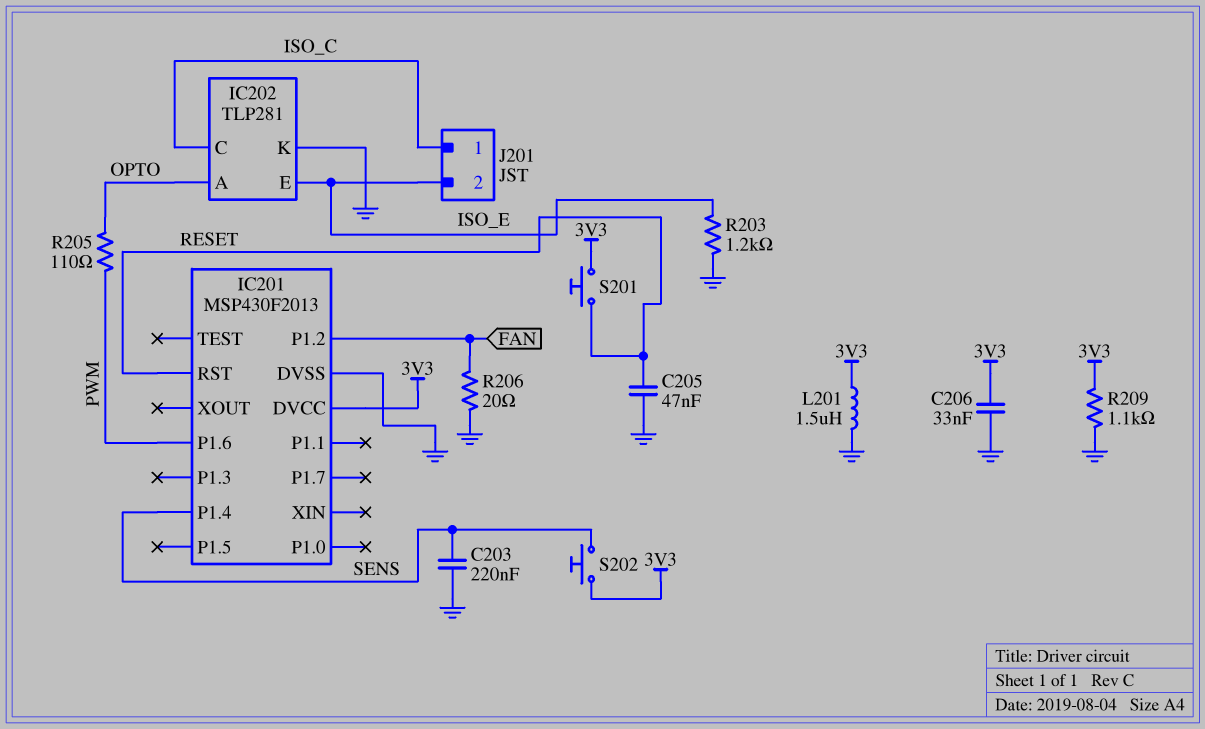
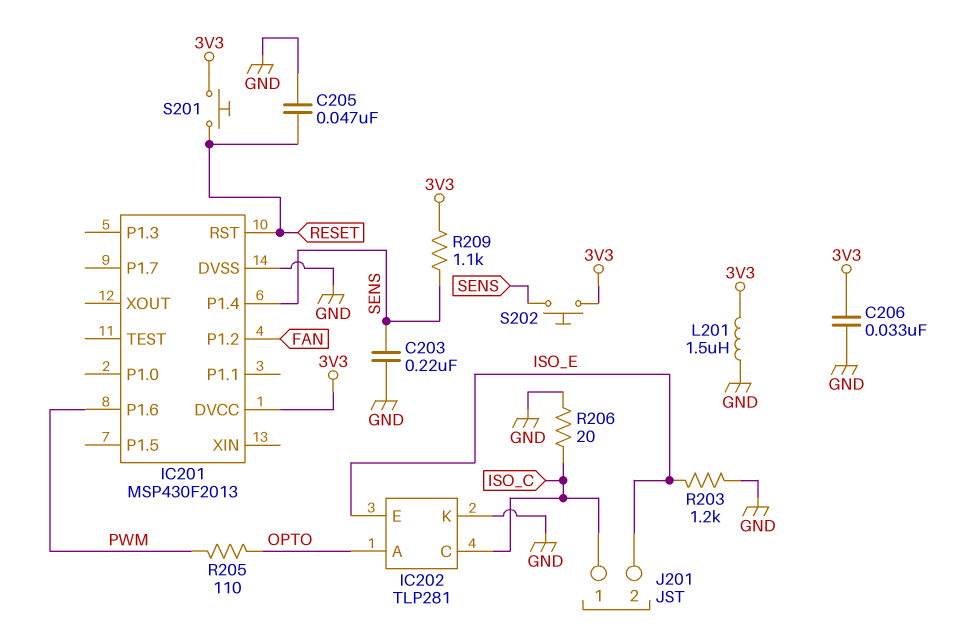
R206: 20 (FAN, GND) -> 20 (GND, ISO_C)
R209: 1.1k (3V3, GND) -> 1.1k (3V3, SENS)

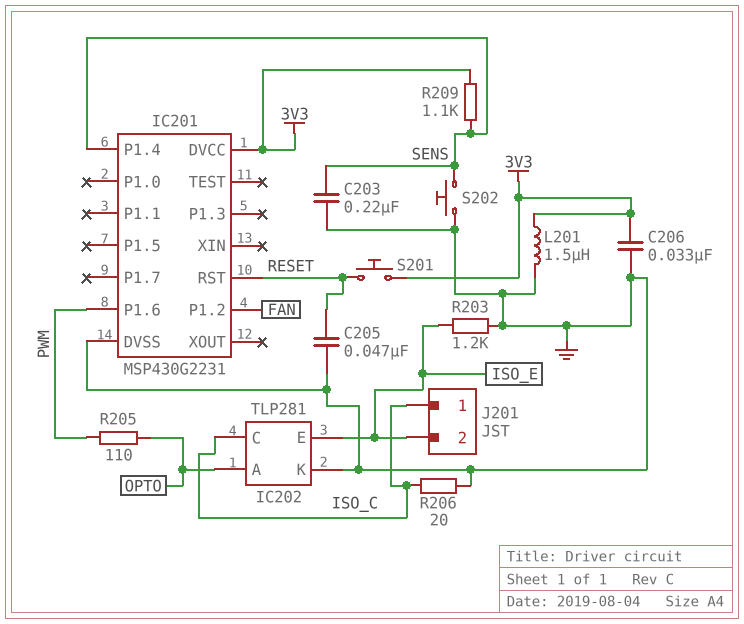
IC201: MSP430F2013 -> MSP430G2231
S202: button (3V3, SENS) -> button (GND, SENS)

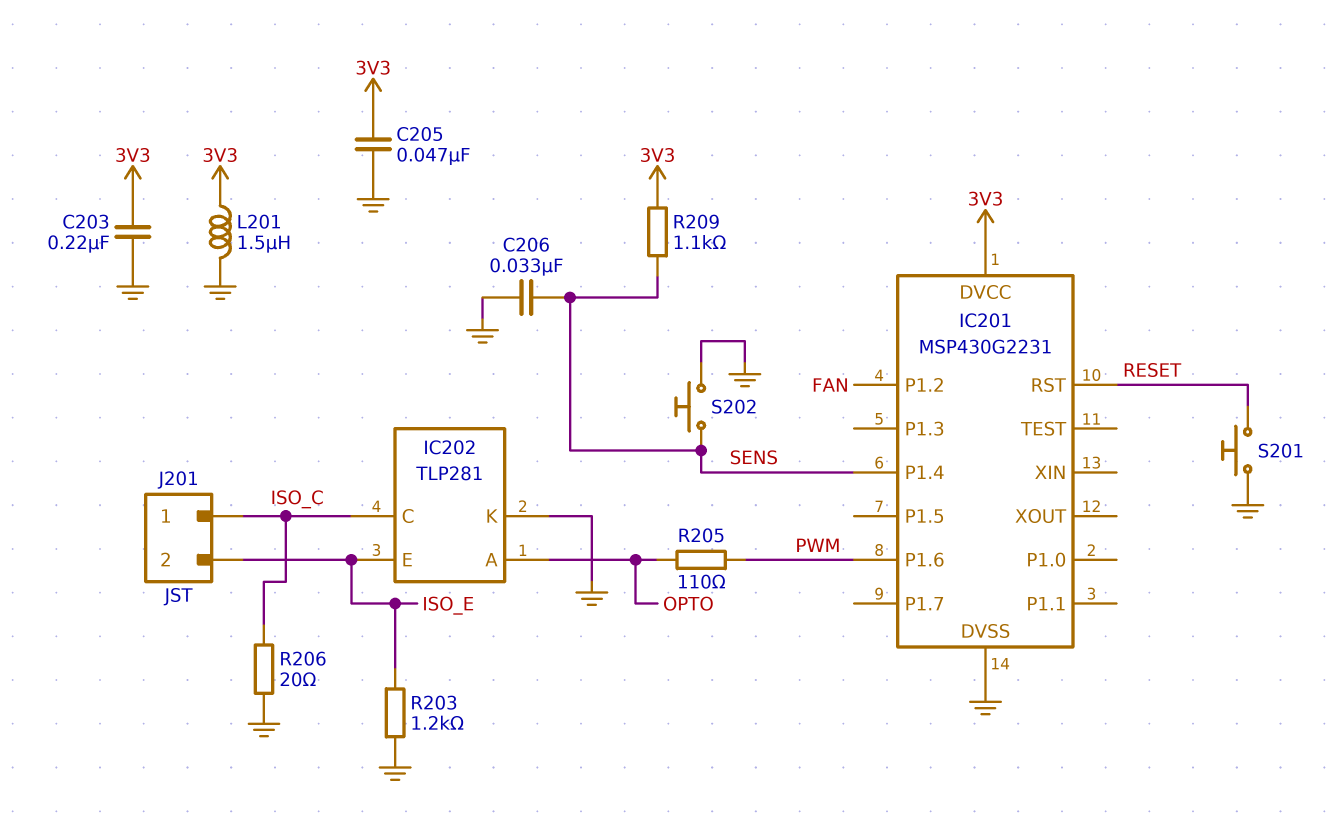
C203: 220nF (GND, SENS) -> 220nF (3V3, GND)
C205: 47nF (GND, RESET) -> 47nF (3V3, GND)
C206: 33nF (3V3, GND) -> 33nF (GND, SENS)
S201: button (3V3, RESET) -> button (GND, RESET)

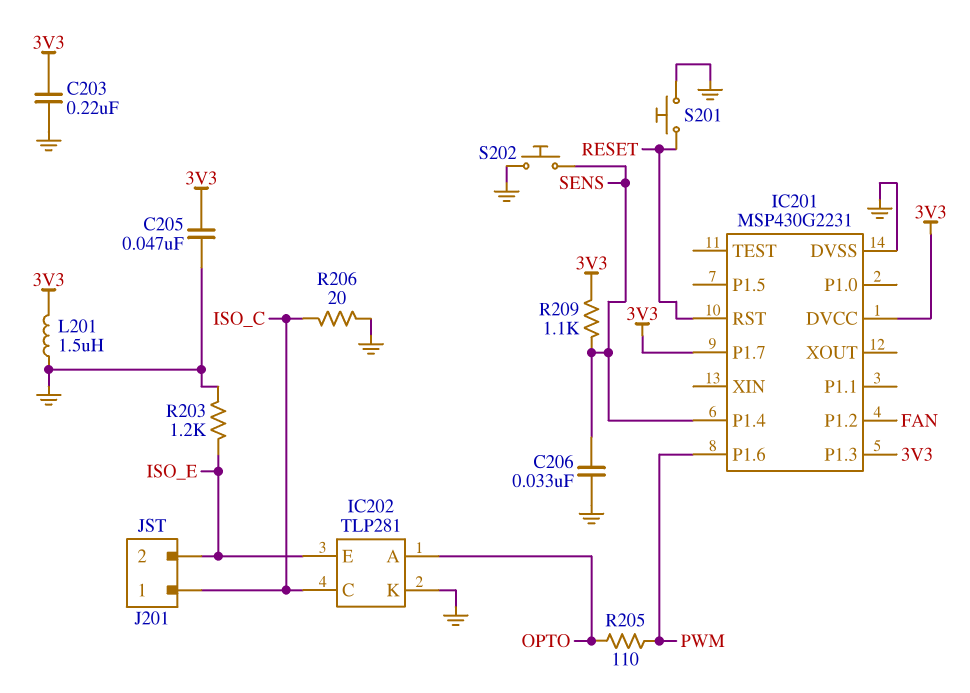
IC201 pin P1.3: none -> 3V3
IC201 pin P1.7: none -> 3V3

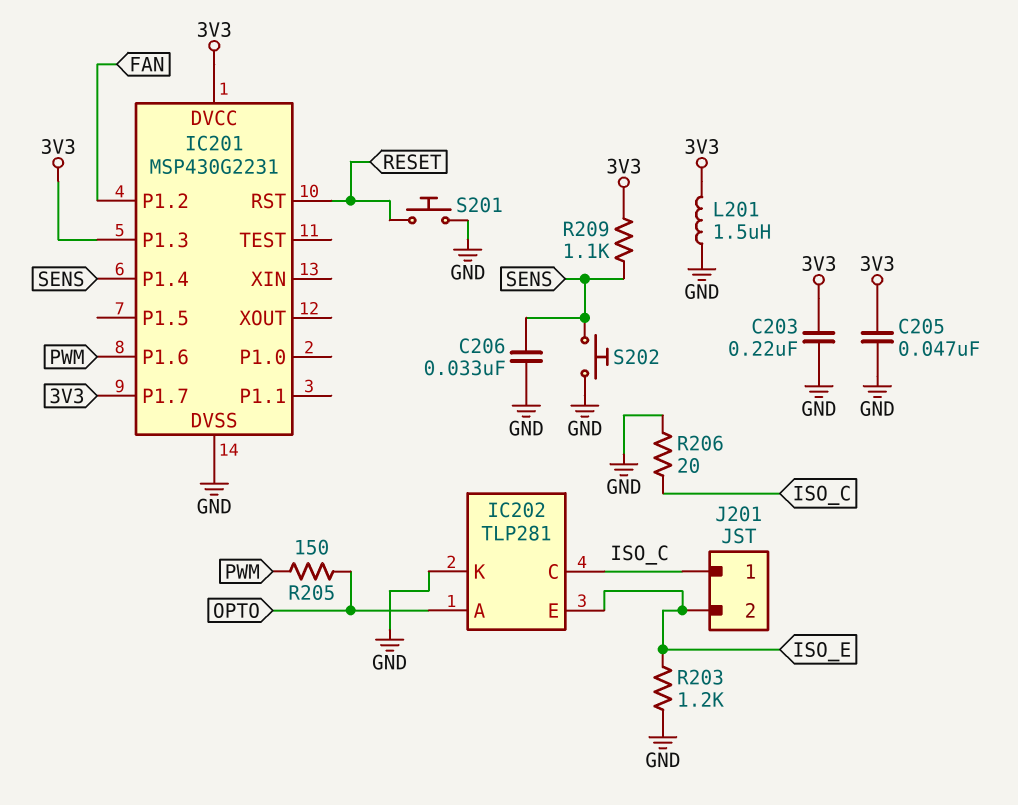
R205: 110 (OPTO, PWM) -> 150 (OPTO, PWM)

